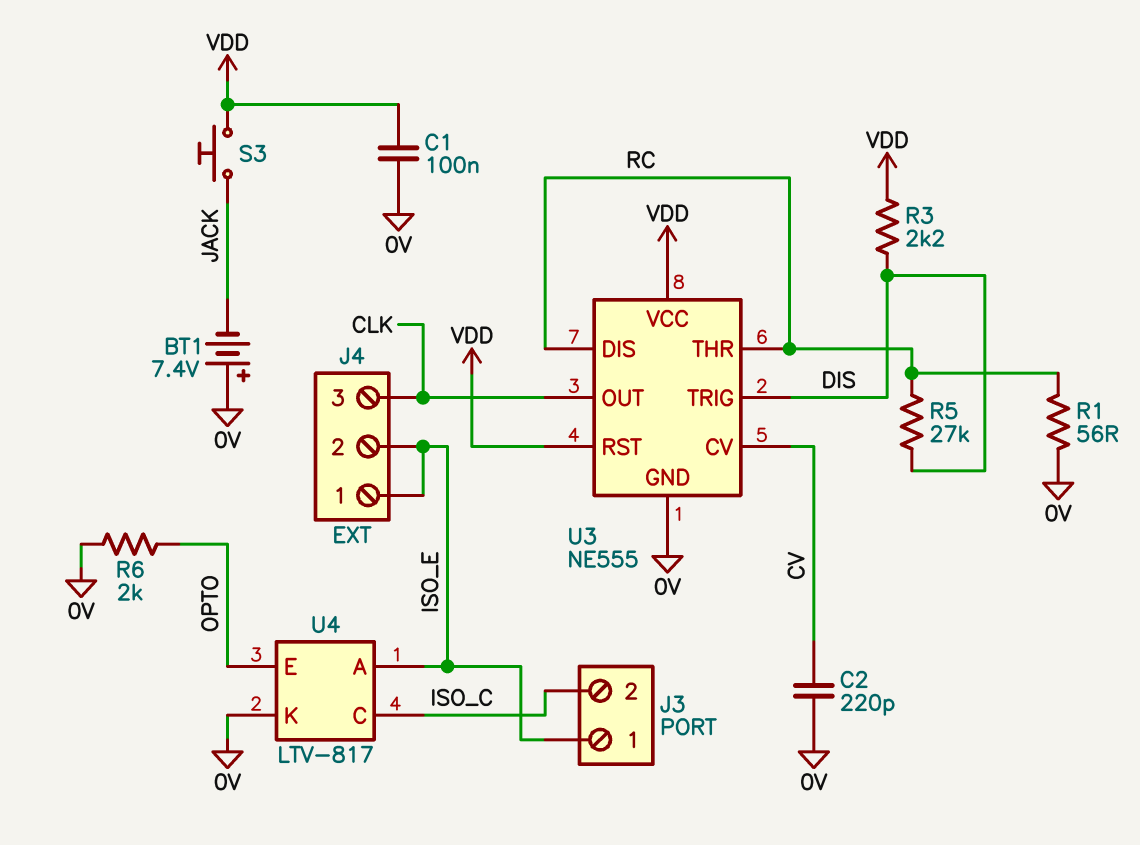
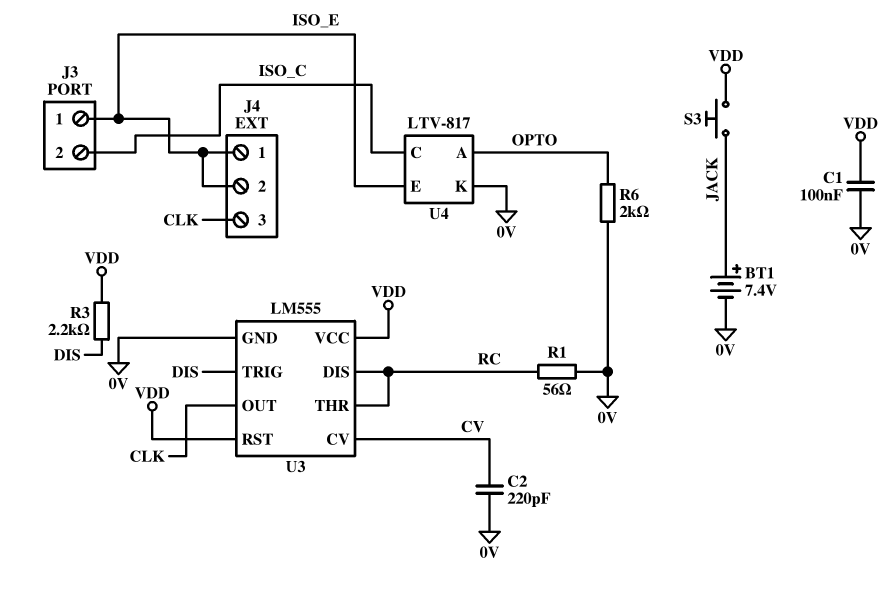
BT1: 7.4V (plus 0V, minus JACK) -> 7.4V (plus JACK, minus 0V)
R5: 27k (DIS, RC) -> none
U3: NE555 -> LM555
U4 pin A: ISO_E -> OPTO
U4 pin E: OPTO -> ISO_E

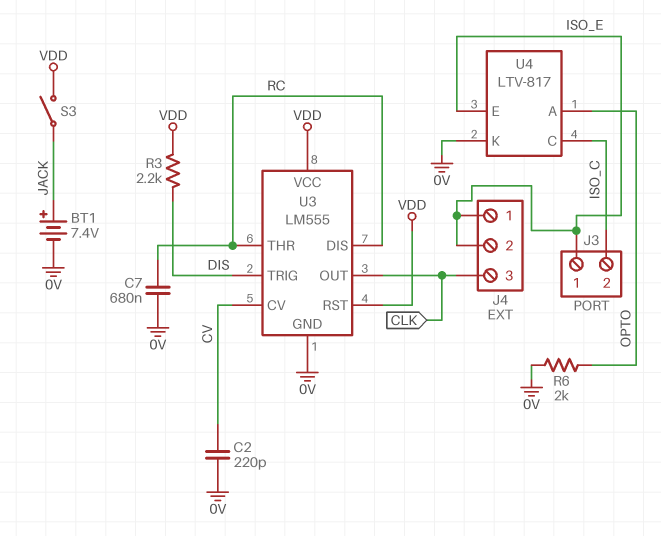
C1: 100nF (0V, VDD) -> none
C7: none -> 680nF (0V, RC)
R1: 56 (0V, RC) -> none
S3: button (JACK, VDD) -> switch (JACK, VDD)

